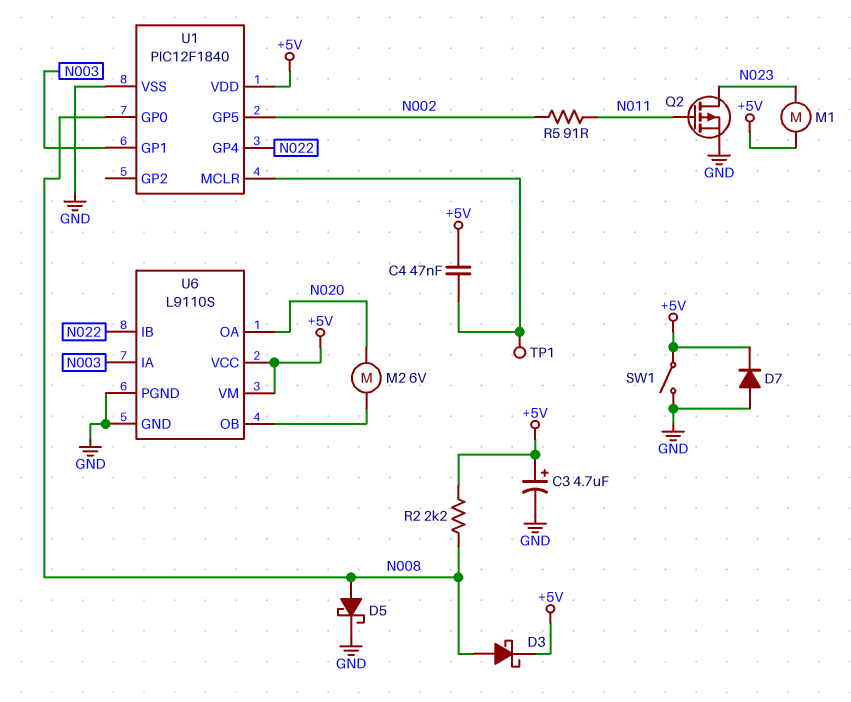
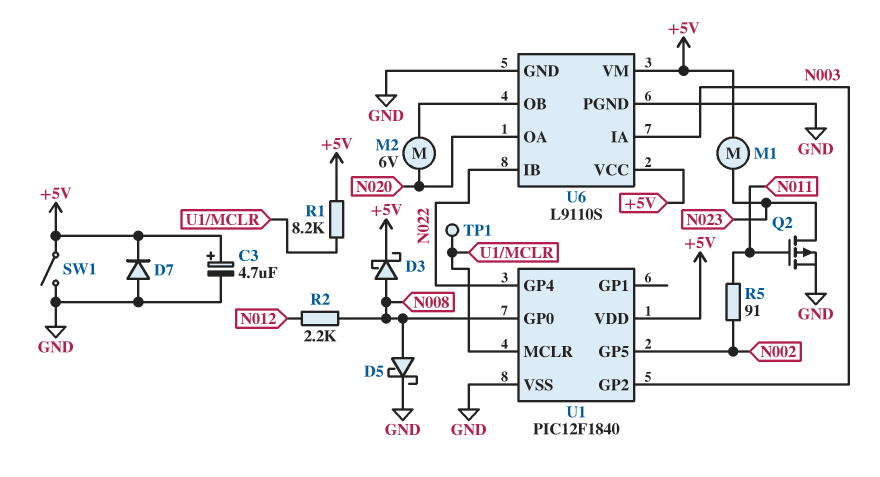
C4: 47nF (+5V, U1/MCLR) -> none
R1: none -> 8.2k (+5V, U1/MCLR)
R2: 2.2k (+5V, N008) -> 2.2k (N008, N012)
U1 pin GP1: N003 -> none
U1 pin GP2: none -> N003

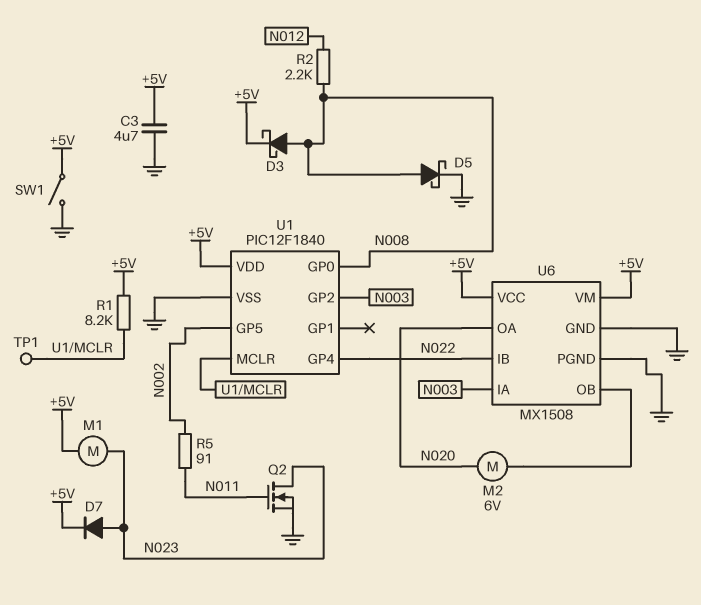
C3: 4.7uF (plus +5V, minus GND) -> 4.7uF (+5V, GND)
D7: diode (A GND, K +5V) -> diode (A N023, K +5V)
Q2: PMOS (G N011, D N023, S GND) -> NMOS (G N011, D N023, S GND)
U6: L9110S -> MX1508

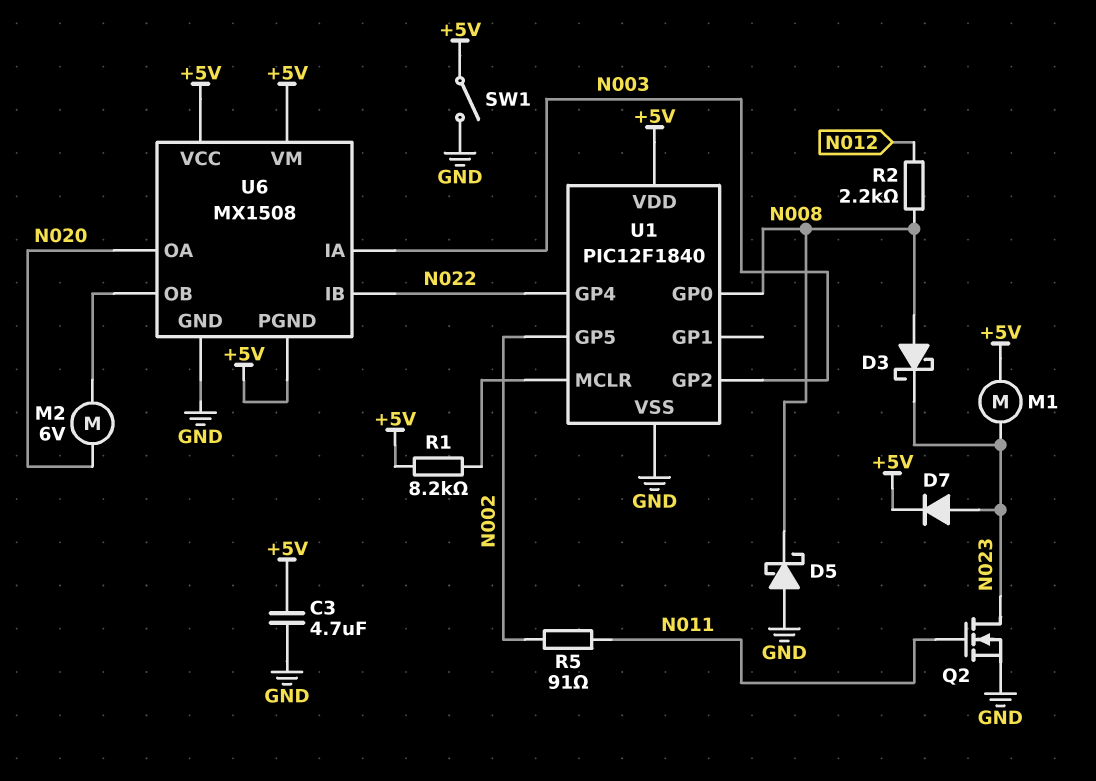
D3: schottky (A N008, K +5V) -> schottky (A N008, K N023)
D5: schottky (A N008, K GND) -> schottky (A GND, K N008)
TP1: test point (U1/MCLR) -> none
U6 pin PGND: GND -> +5V

